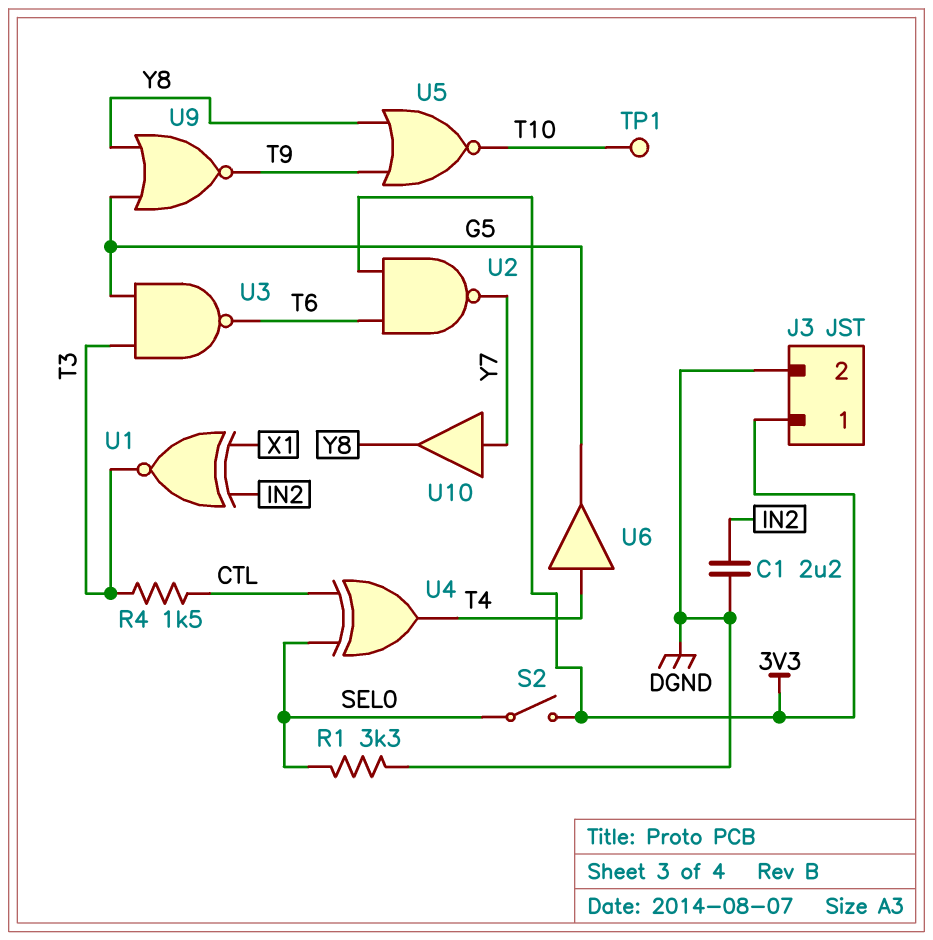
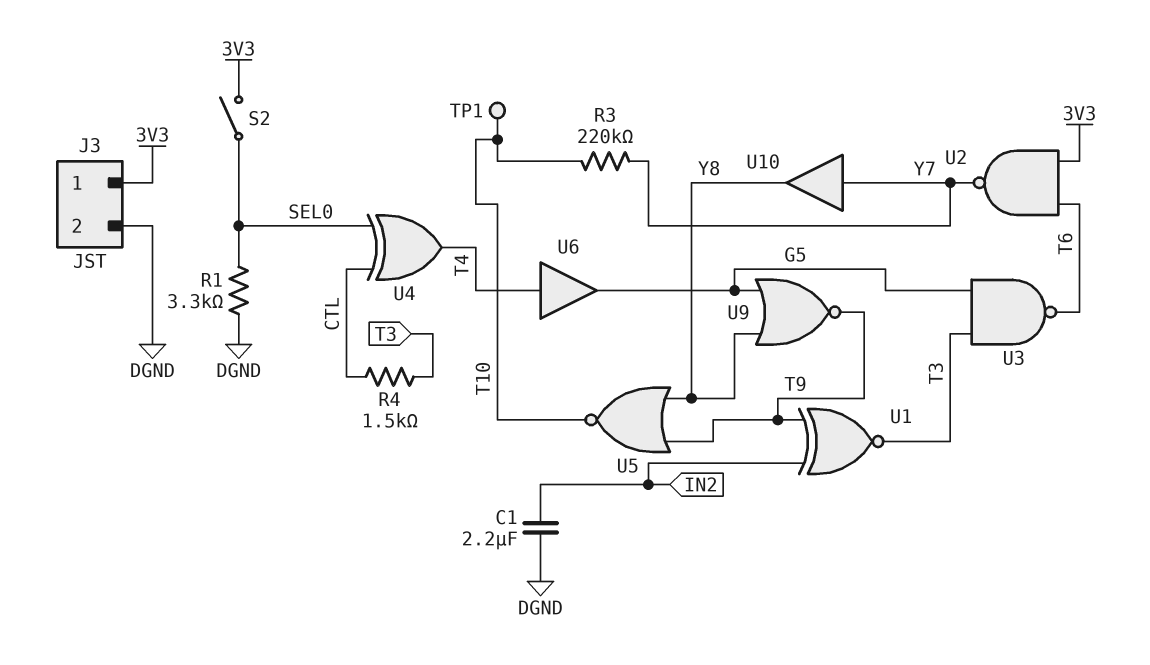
R3: none -> 220k (T10, Y7)
U1: XNOR (in IN2, in X1, out T3) -> XNOR (in IN2, in T9, out T3)

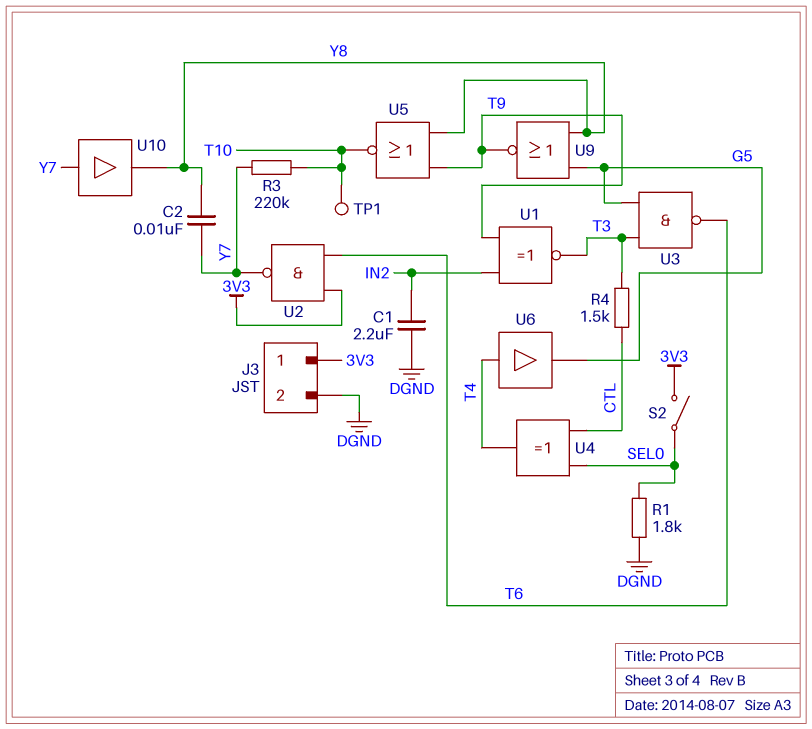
C2: none -> 10nF (Y7, Y8)
R1: 3.3k (DGND, SEL0) -> 1.8k (DGND, SEL0)

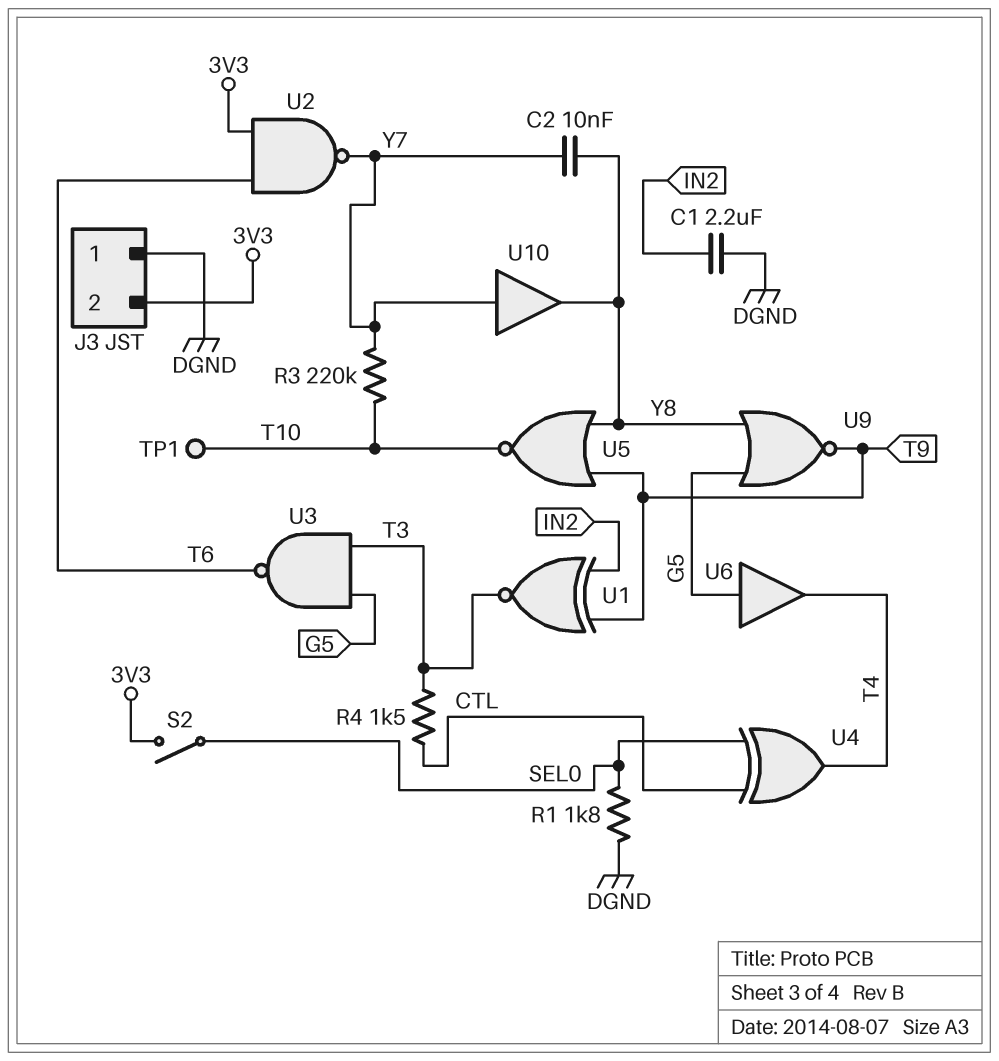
J3 pin 1: 3V3 -> DGND
J3 pin 2: DGND -> 3V3
U6: buffer (in T4, out G5) -> buffer (in G5, out T4)

